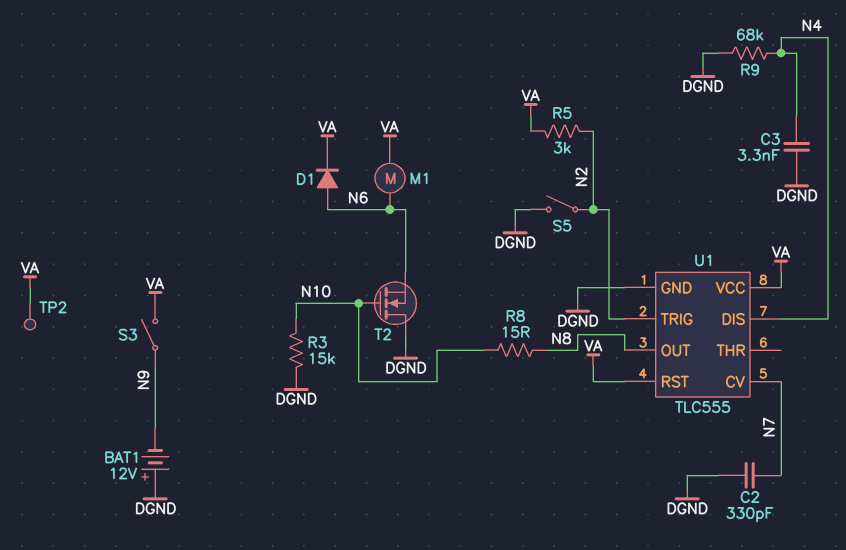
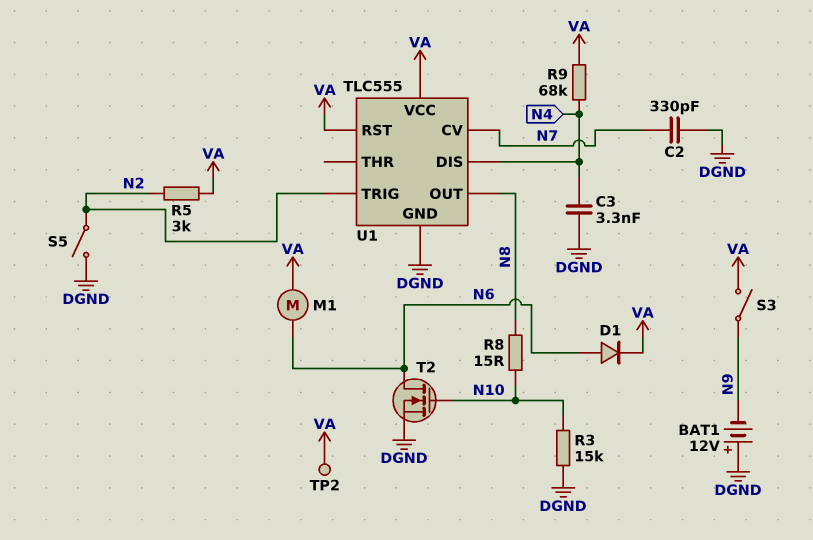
R9: 68k (DGND, N4) -> 68k (N4, VA)
T2: NMOS (G N10, D DGND, S N6) -> NMOS (G N10, D N6, S DGND)

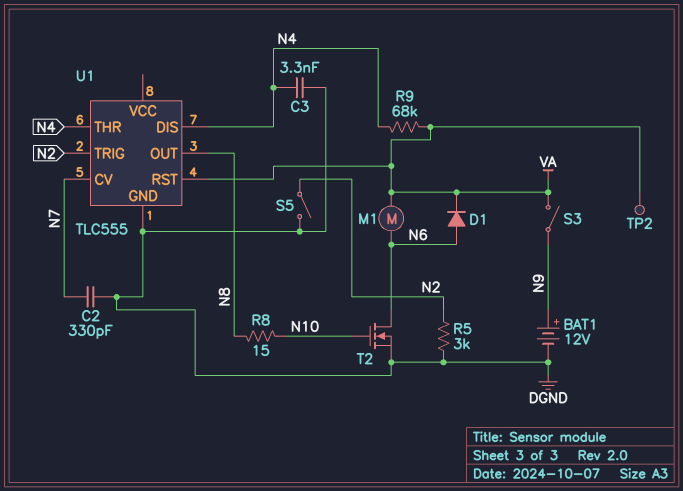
BAT1: 12V (plus DGND, minus N9) -> 12V (plus N9, minus DGND)
R3: 15k (DGND, N10) -> none
R5: 3k (N2, VA) -> 3k (DGND, N2)
U1 pin THR: none -> N4
U1 pin VCC: VA -> none

